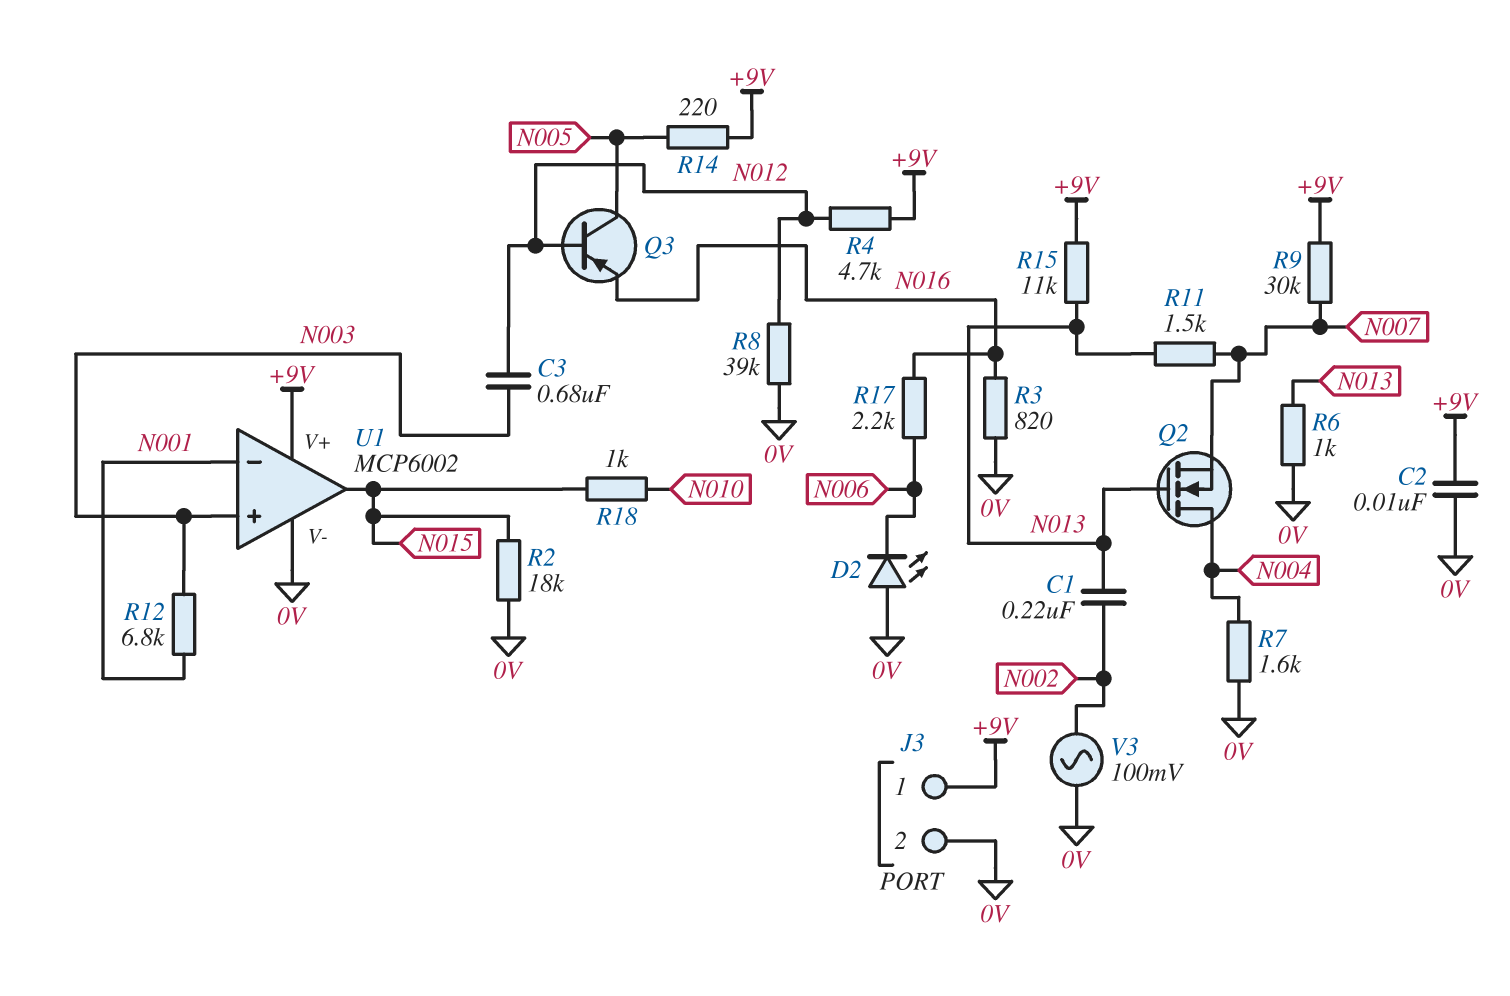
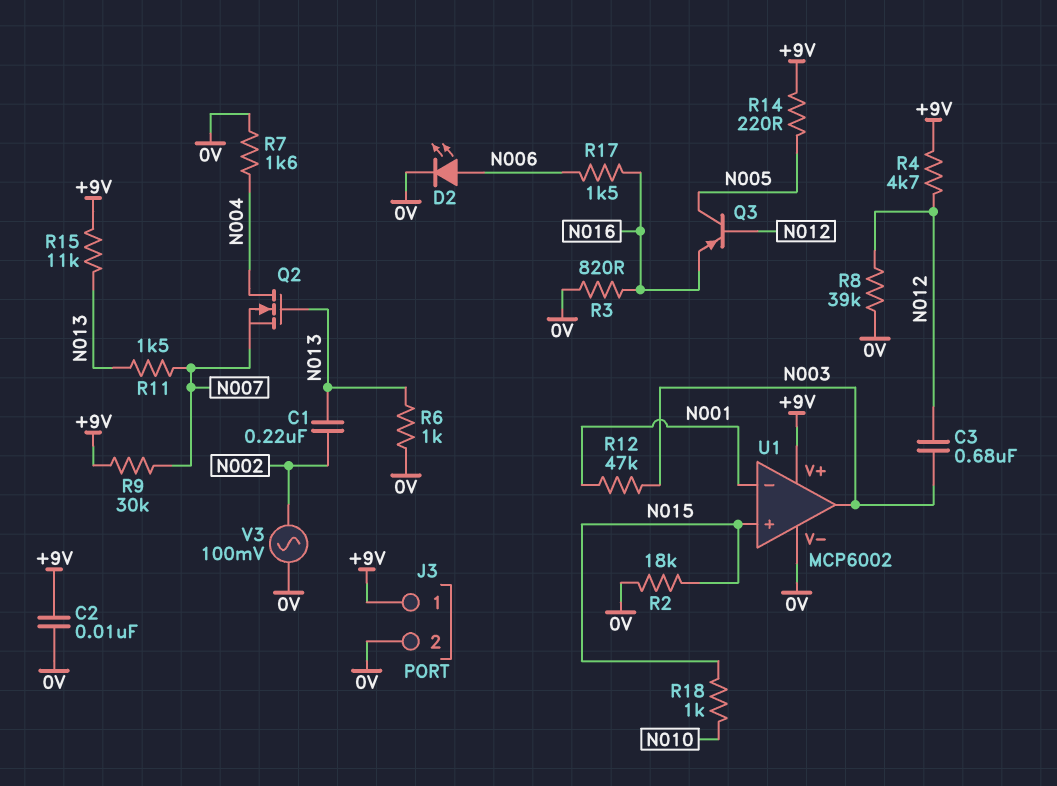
D2: LED (A 0V, K N006) -> LED (A N006, K 0V)
R12: 6.8k (N001, N003) -> 47k (N001, N003)
R17: 2.2k (N006, N016) -> 1.5k (N006, N016)
U1 pin in+: N003 -> N015
U1 pin out: N015 -> N003

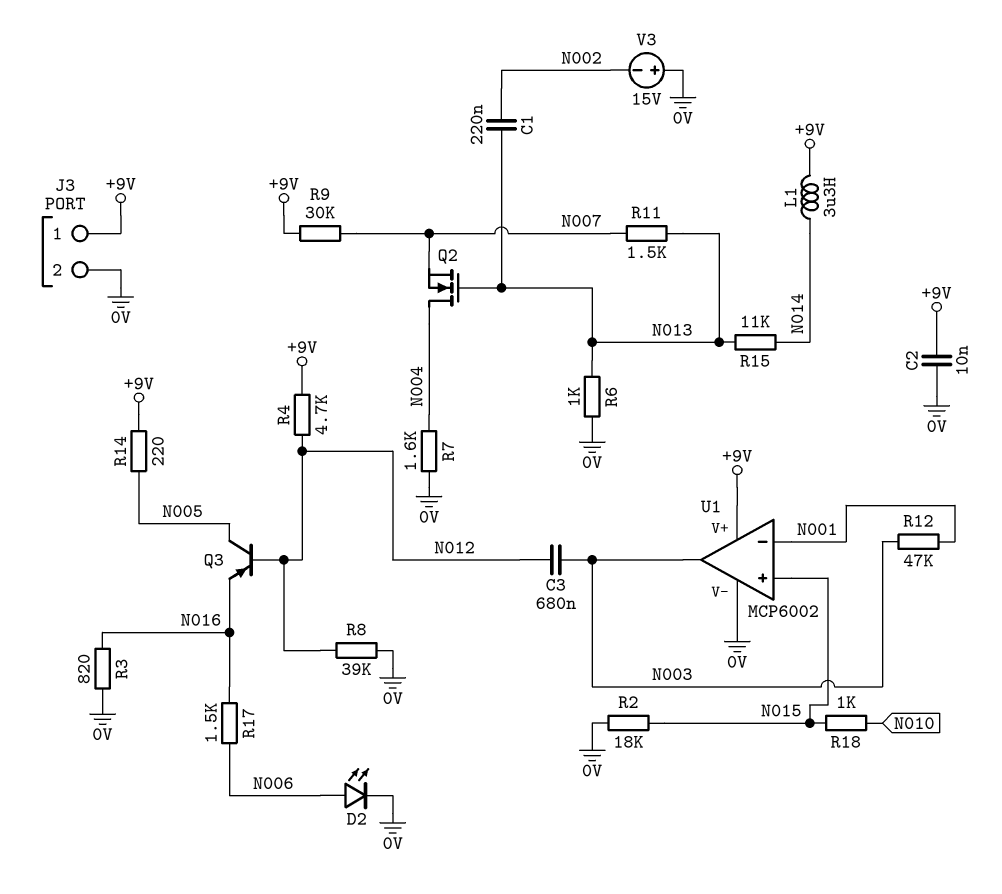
L1: none -> 3.3uH (+9V, N014)
R15: 11k (+9V, N013) -> 11k (N013, N014)
V3: AC 100mV (0V, N002) -> 15V (plus 0V, minus N002)

